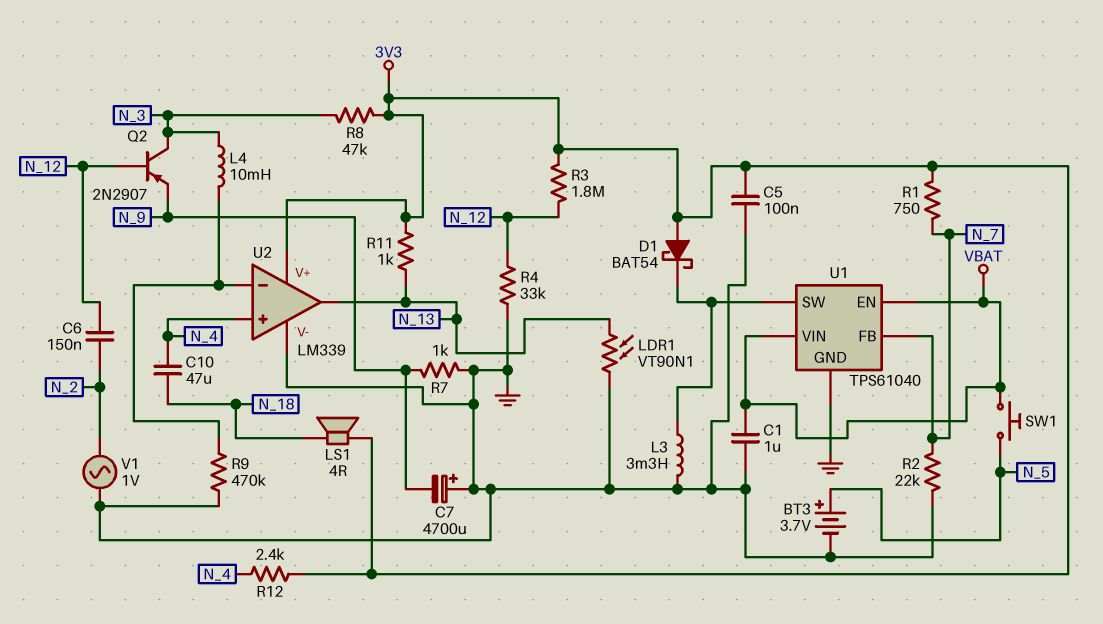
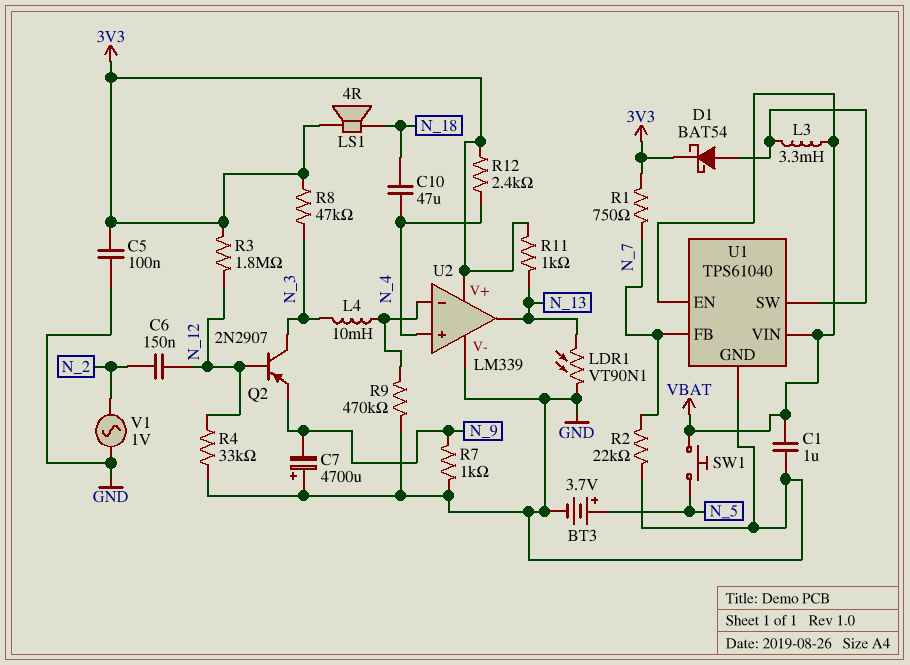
D1: schottky BAT54 (A 3V3, K U1/SW) -> schottky BAT54 (A U1/SW, K 3V3)
L3: 3.3mH (GND, U1/SW) -> 3.3mH (U1/SW, VBAT)

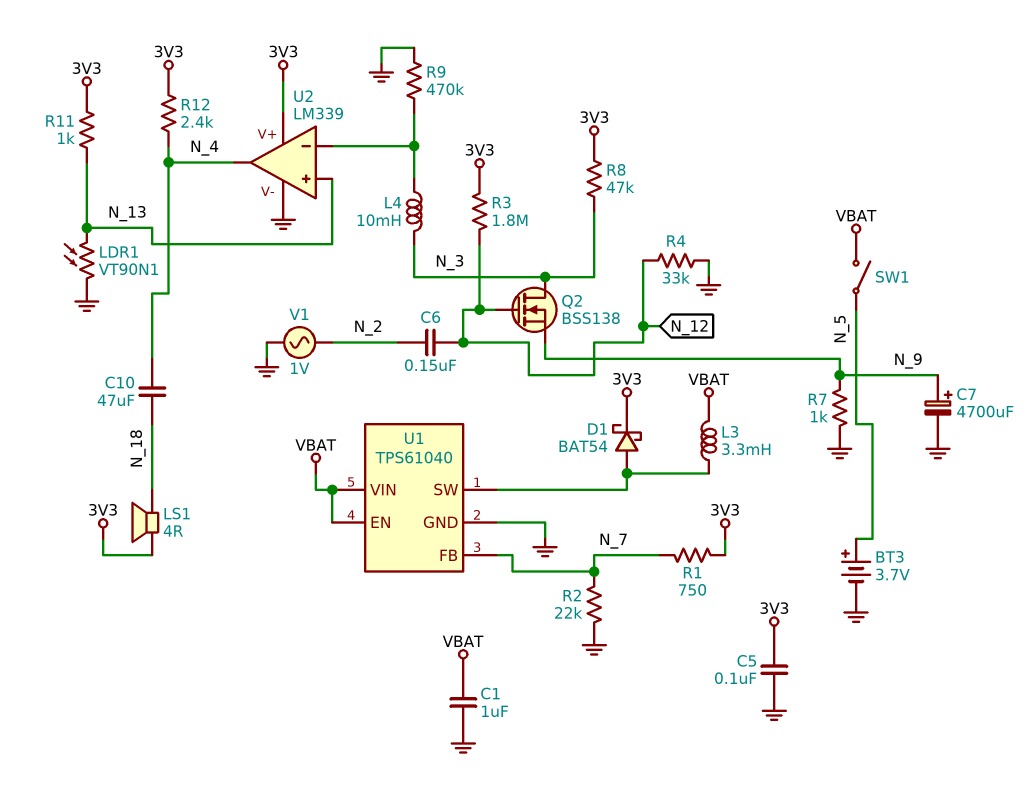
C7: 4700uF (plus GND, minus N_9) -> 4700uF (plus N_9, minus GND)
Q2: PNP 2N2907 (B N_12, C N_3, E N_9) -> NMOS BSS138 (G N_12, D N_3, S N_9)
SW1: button (N_5, VBAT) -> switch (N_5, VBAT)
U2 pin in+: N_4 -> N_13
U2 pin out: N_13 -> N_4

